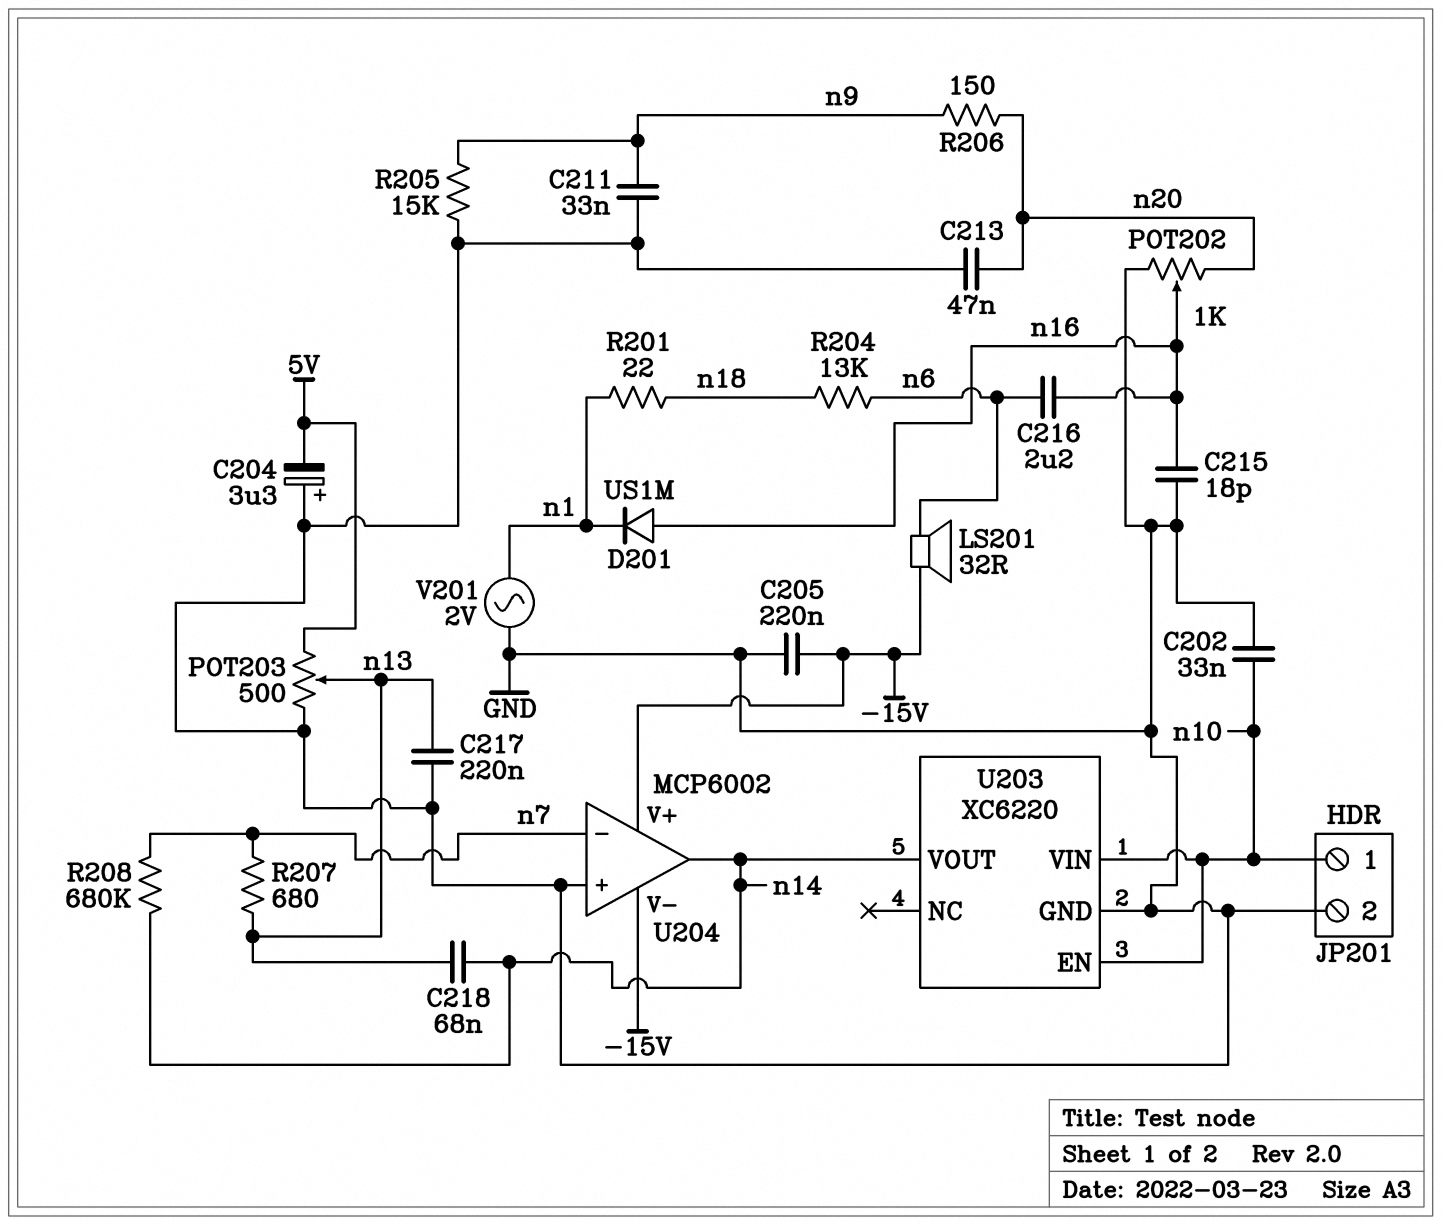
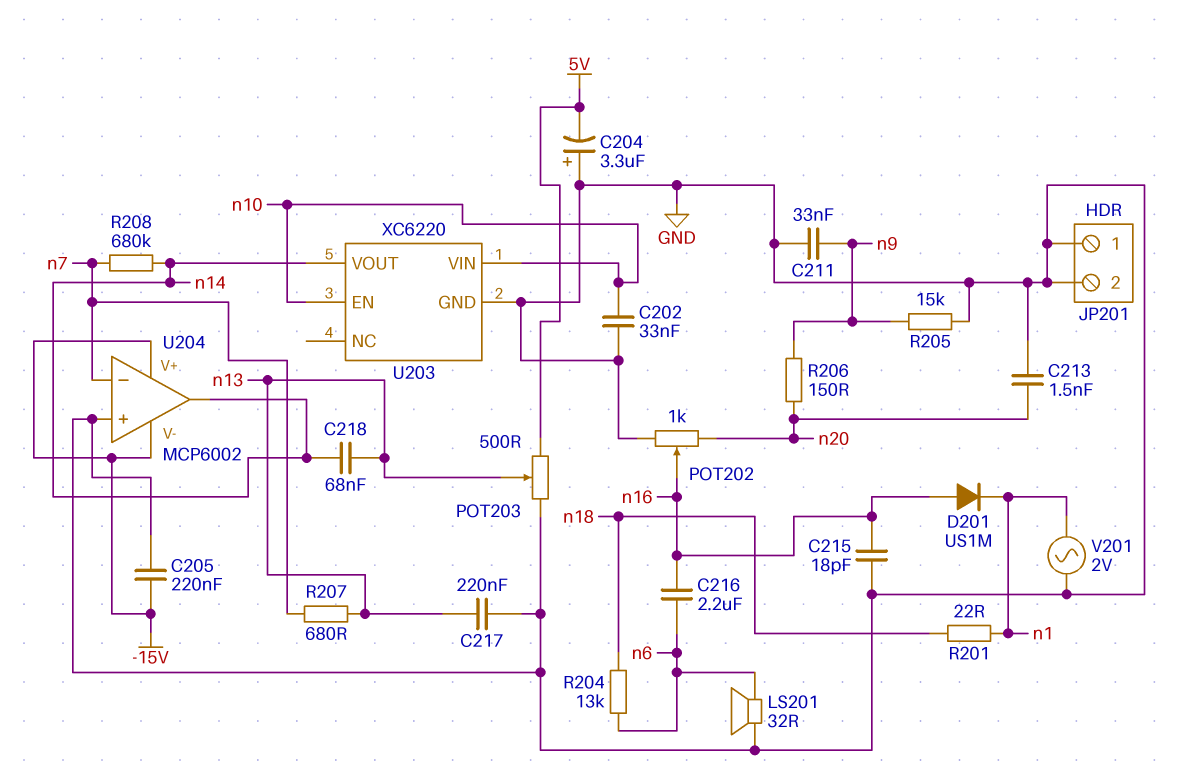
C213: 47nF (GND, n20) -> 1.5nF (GND, n20)
JP201 pin 1: n10 -> GND
LS201: speaker 32R (-15V, n6) -> speaker 32R (GND, n6)

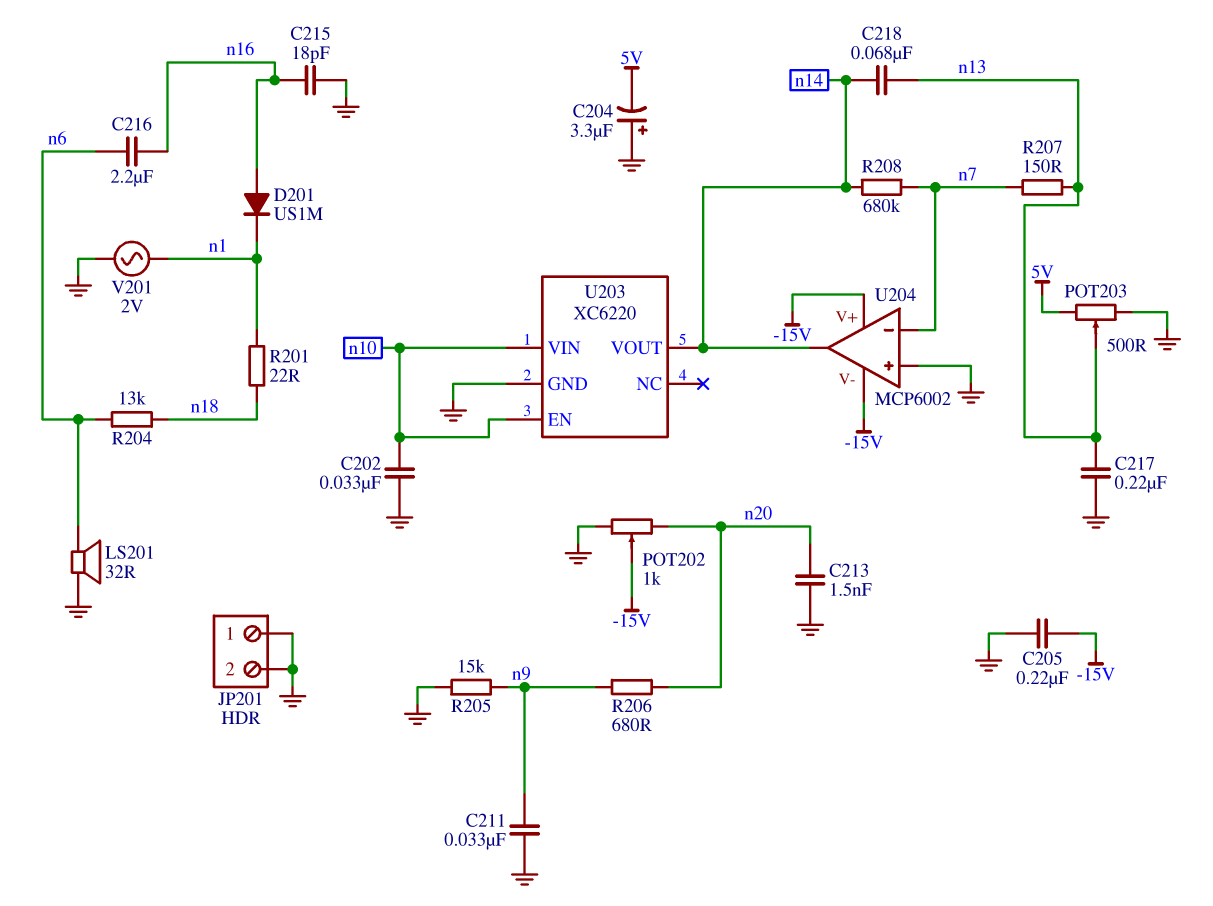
POT202: 1k (GND, n20, wiper n16) -> 1k (GND, n20, wiper -15V)
R206: 150 (n9, n20) -> 680 (n9, n20)
R207: 680 (n7, n13) -> 150 (n7, n13)

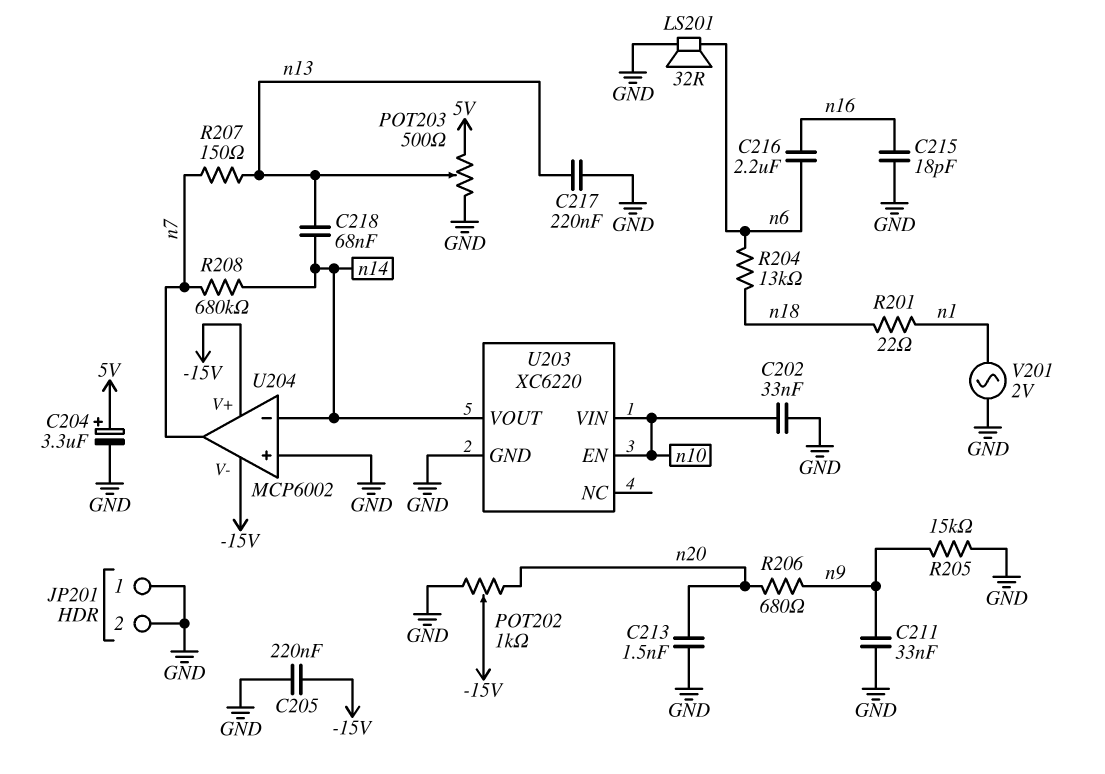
C204: 3.3uF (plus GND, minus 5V) -> 3.3uF (plus 5V, minus GND)
D201: diode US1M (A n16, K n1) -> none
U204 pin in-: n7 -> n14
U204 pin out: n14 -> n7

